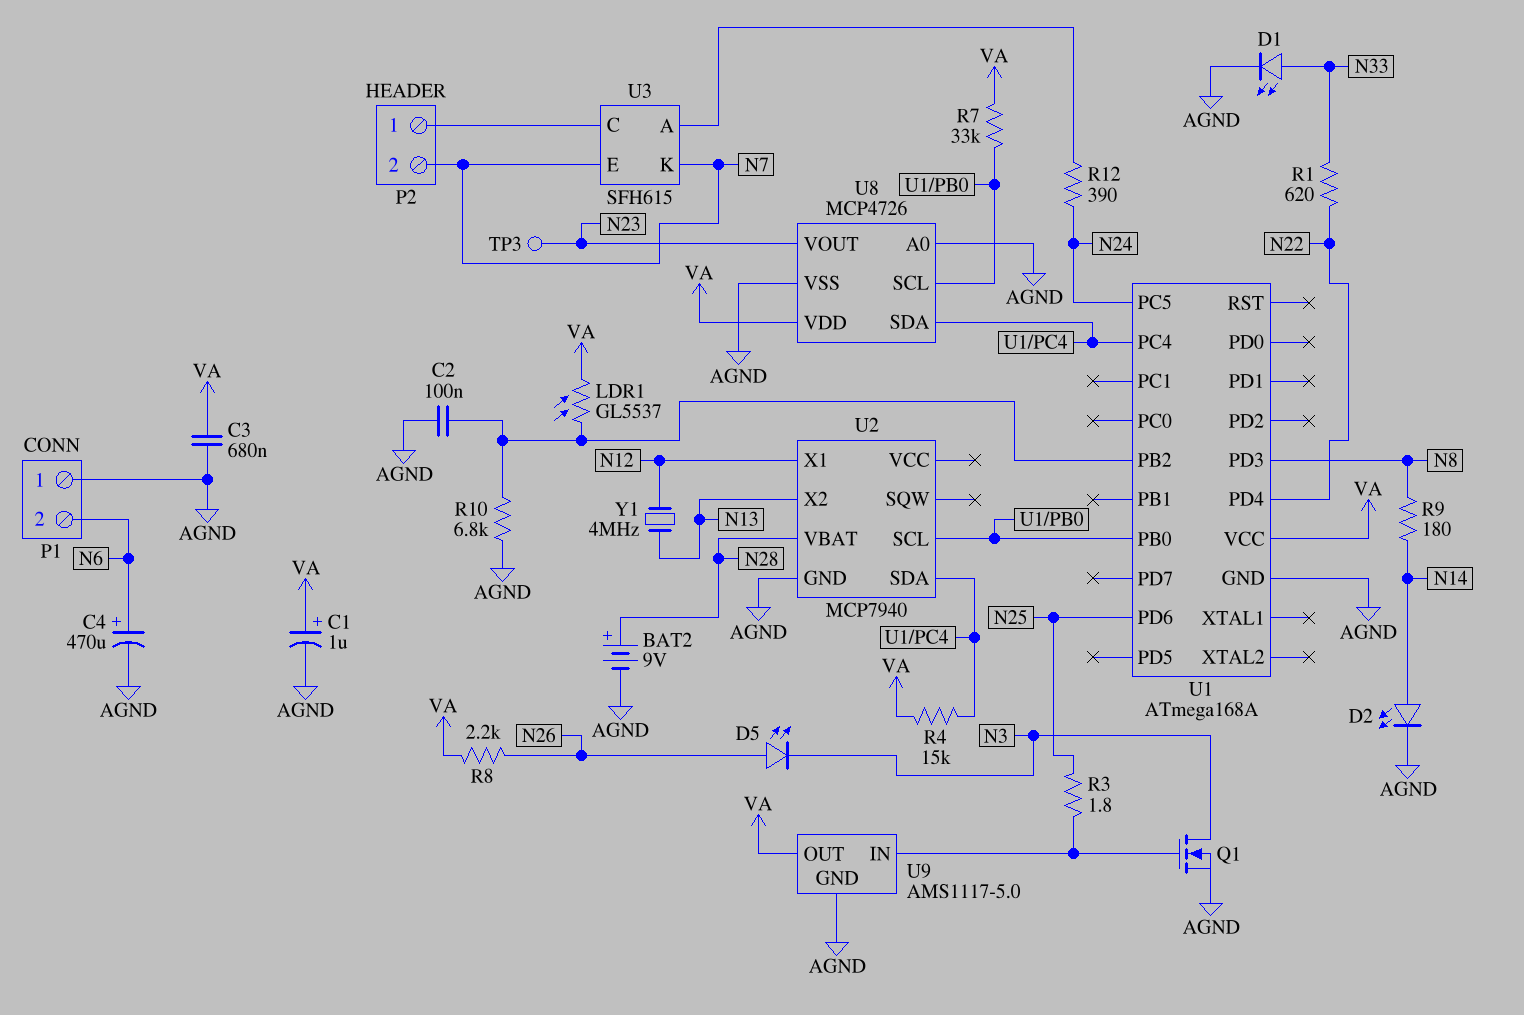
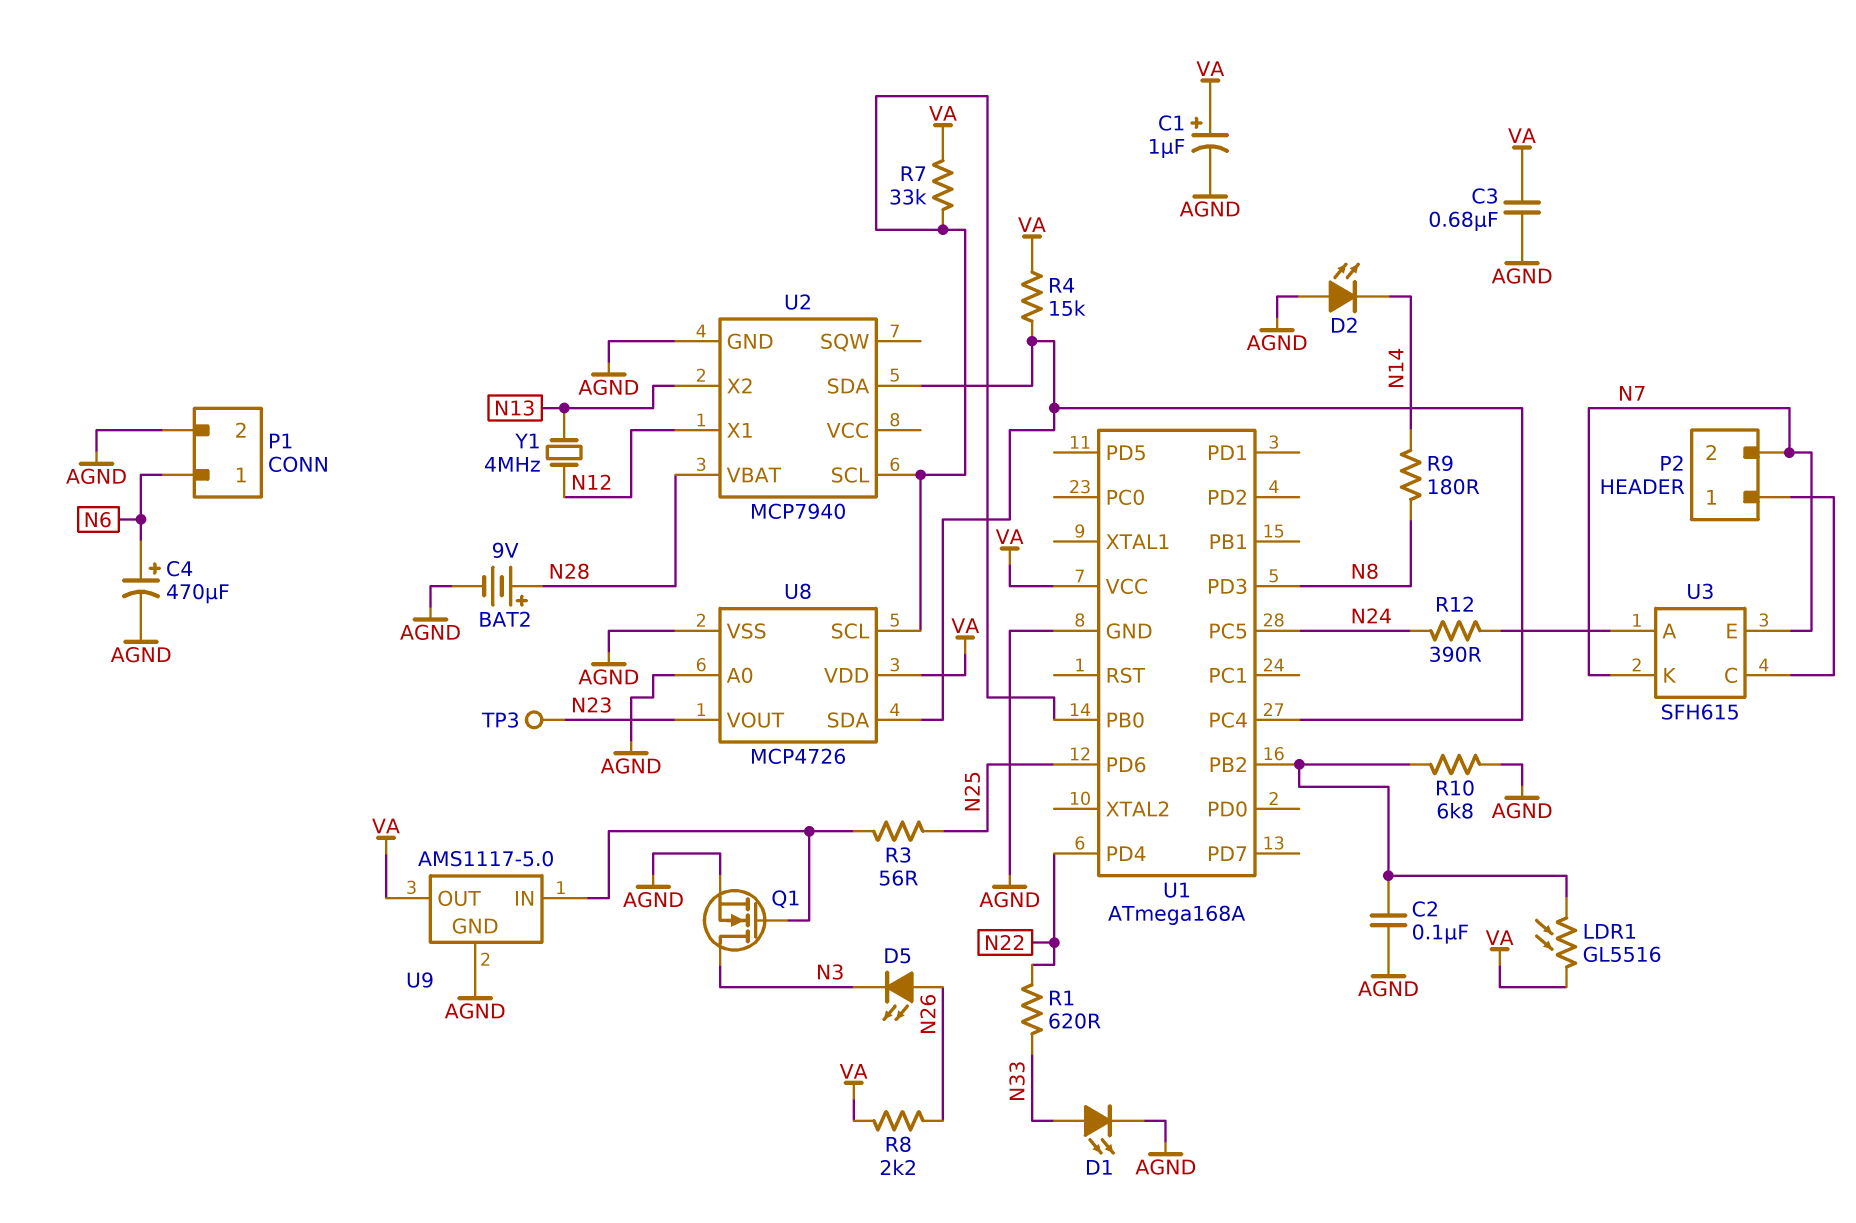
D2: LED (A N14, K AGND) -> LED (A AGND, K N14)
LDR1: GL5537 (U1/PB2, VA) -> GL5516 (U1/PB2, VA)
P1 pin 1: AGND -> N6
P1 pin 2: N6 -> AGND
R3: 1.8 (N25, U9/IN) -> 56 (N25, U9/IN)

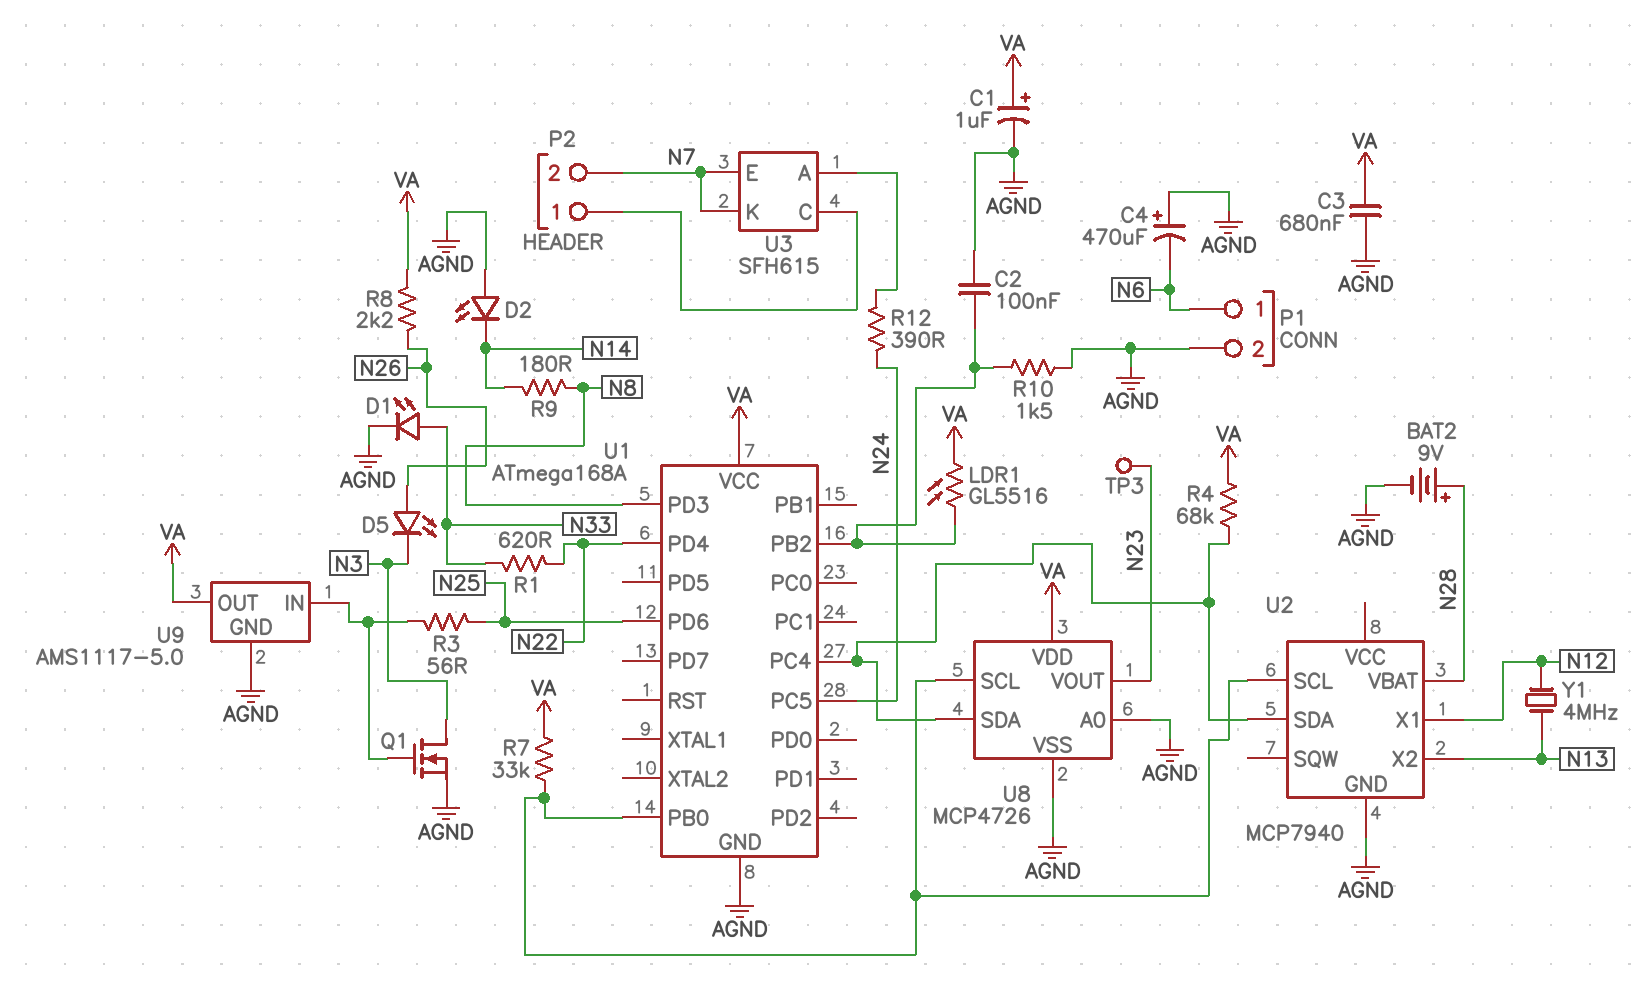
C4: 470uF (plus N6, minus AGND) -> 470uF (plus AGND, minus N6)
R4: 15k (U1/PC4, VA) -> 68k (U1/PC4, VA)
R10: 6.8k (AGND, U1/PB2) -> 1.5k (AGND, U1/PB2)

